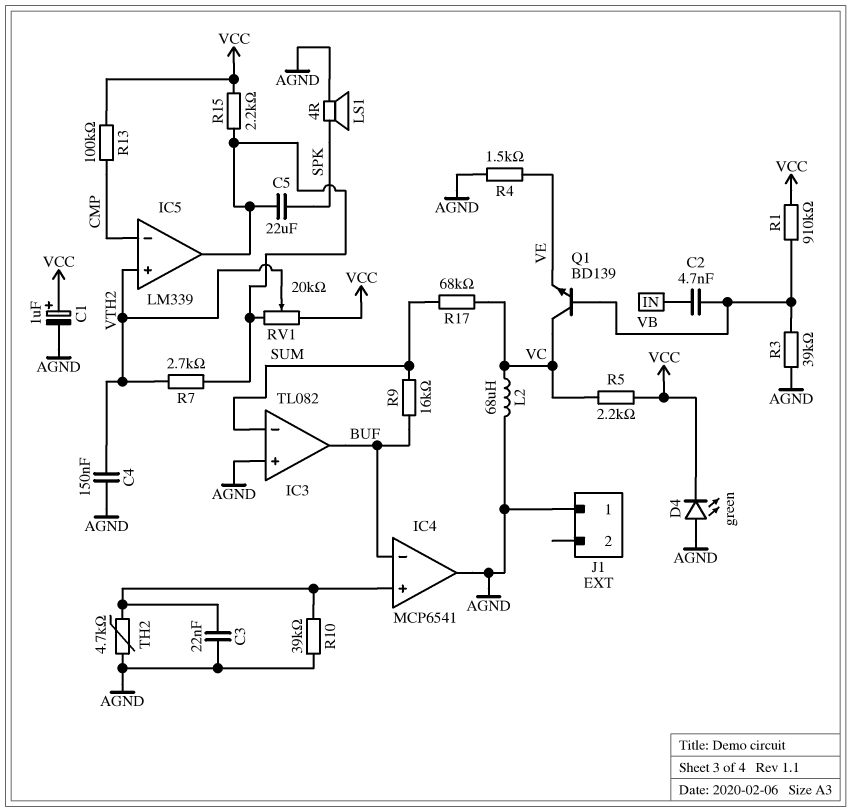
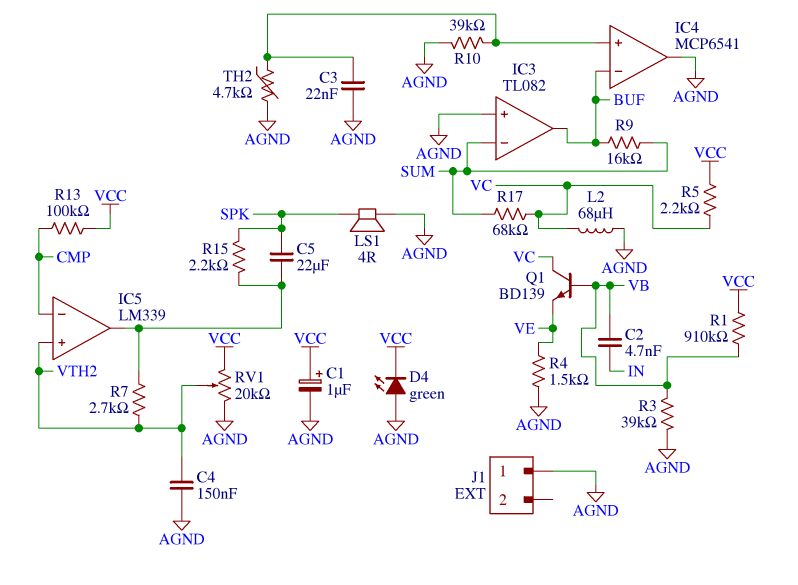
R15: 2.2k (IC5/out, VCC) -> 2.2k (IC5/out, SPK)
RV1: 20k (IC5/out, VCC, wiper VTH2) -> 20k (AGND, VCC, wiper VTH2)

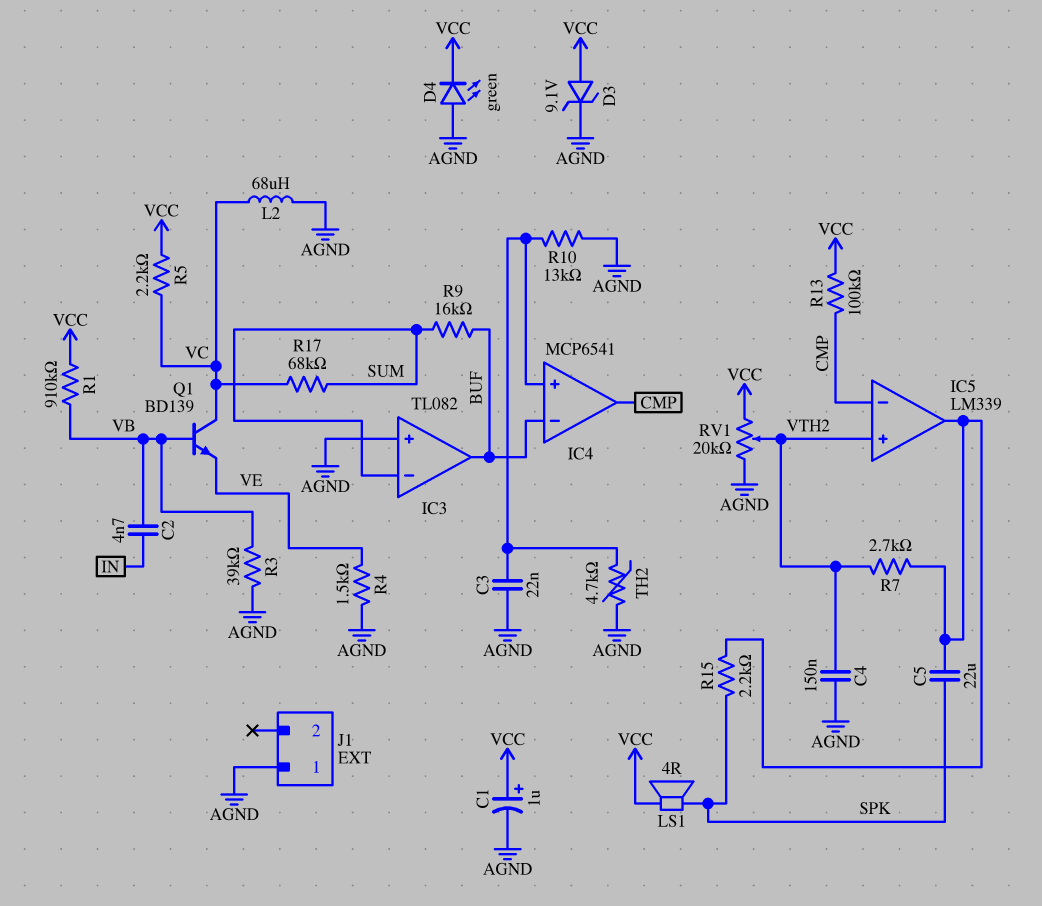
D3: none -> zener 9.1V (A VCC, K AGND)
IC4 pin out: AGND -> CMP
LS1: speaker 4R (AGND, SPK) -> speaker 4R (SPK, VCC)
R10: 39k (AGND, IC4/in+) -> 13k (AGND, IC4/in+)

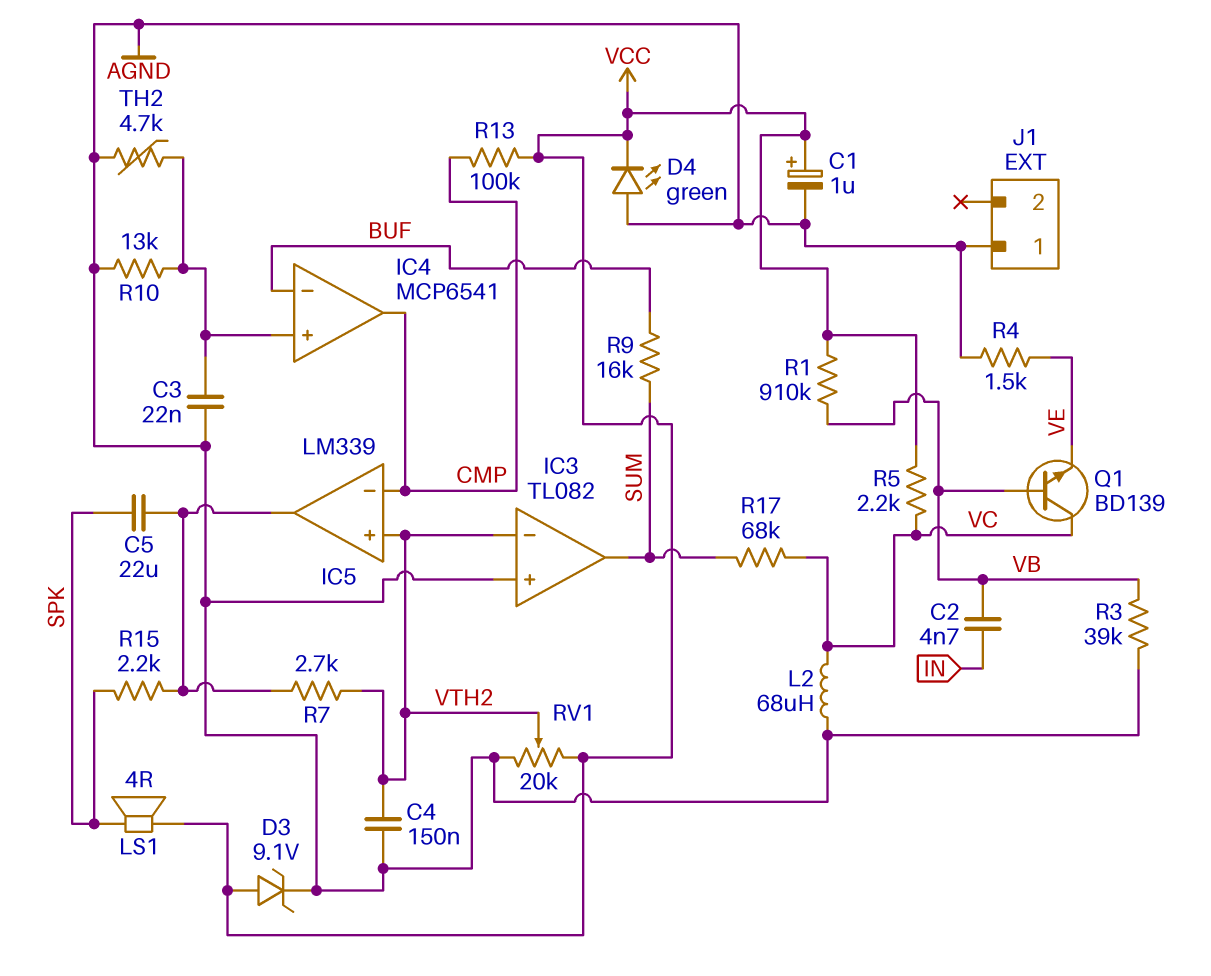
IC3 pin in-: SUM -> VTH2
IC3 pin out: BUF -> SUM

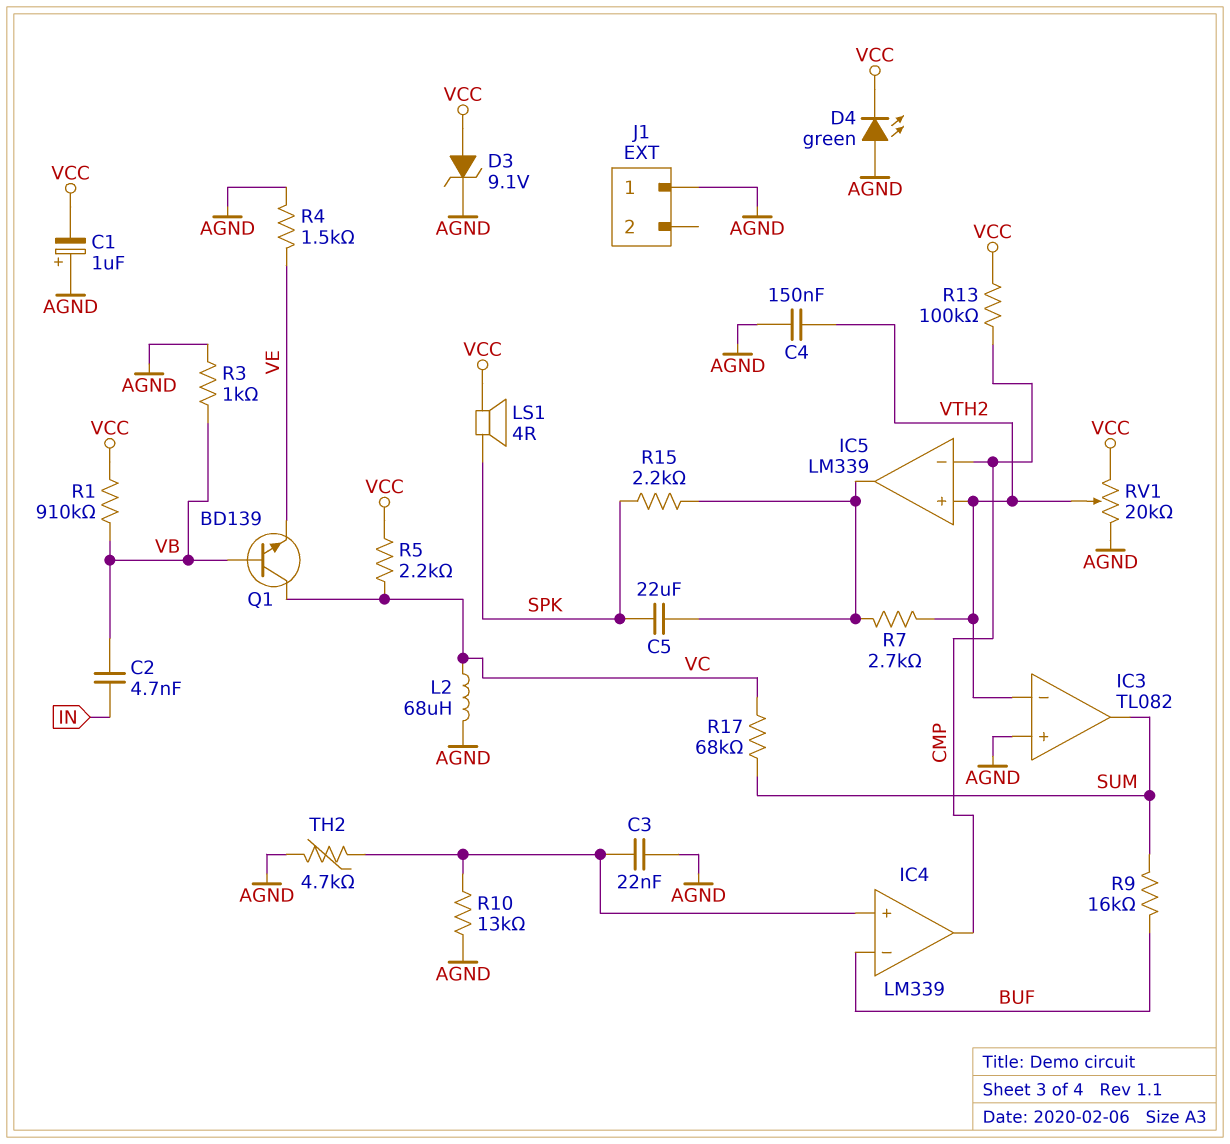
C1: 1uF (plus VCC, minus AGND) -> 1uF (plus AGND, minus VCC)
IC4: MCP6541 -> LM339
R3: 39k (AGND, VB) -> 1k (AGND, VB)

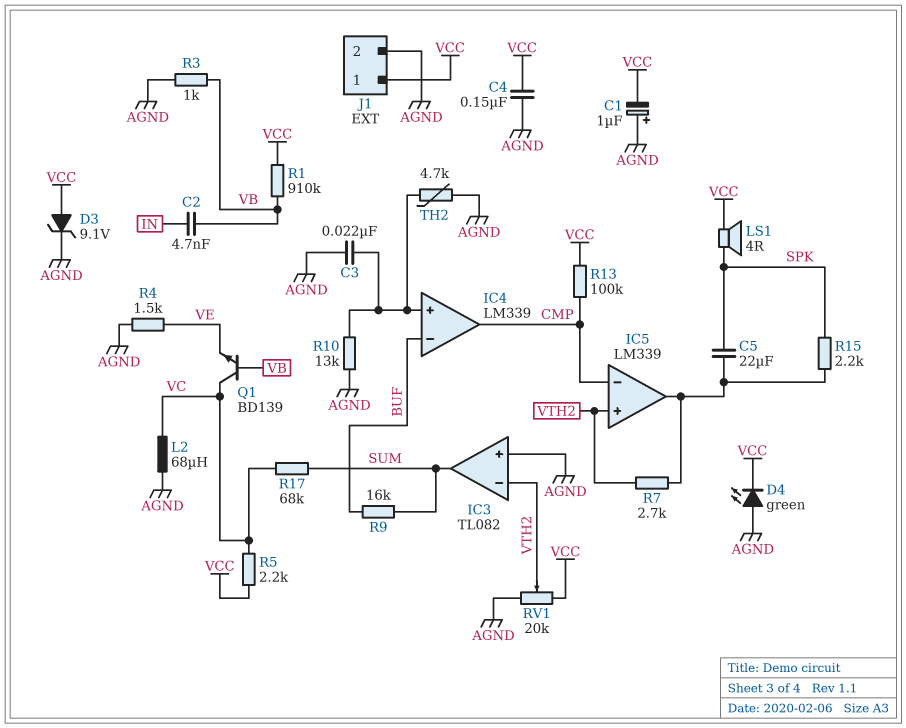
C4: 150nF (AGND, VTH2) -> 150nF (AGND, VCC)
J1 pin 1: AGND -> VCC
J1 pin 2: none -> AGND

